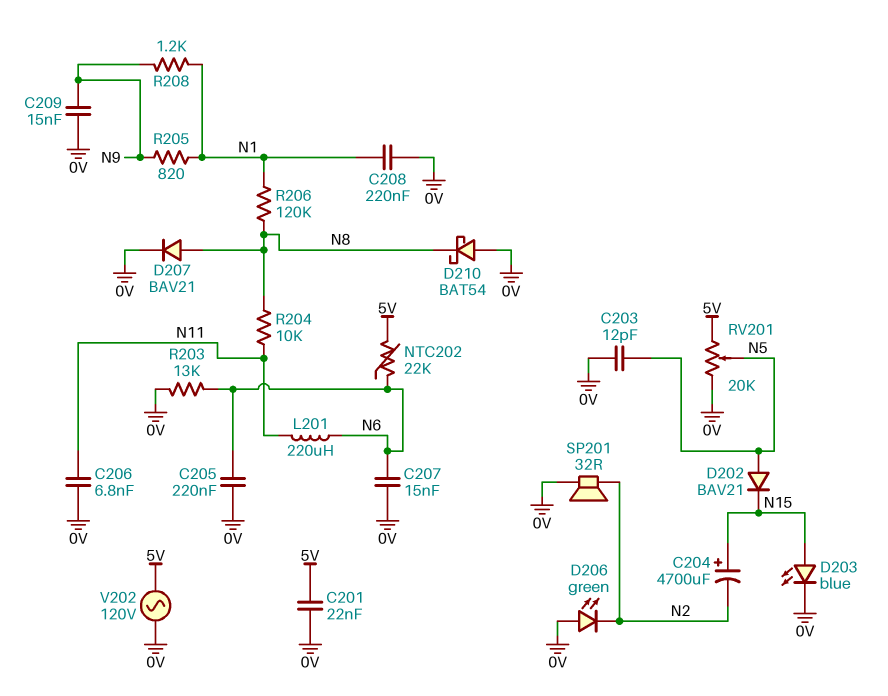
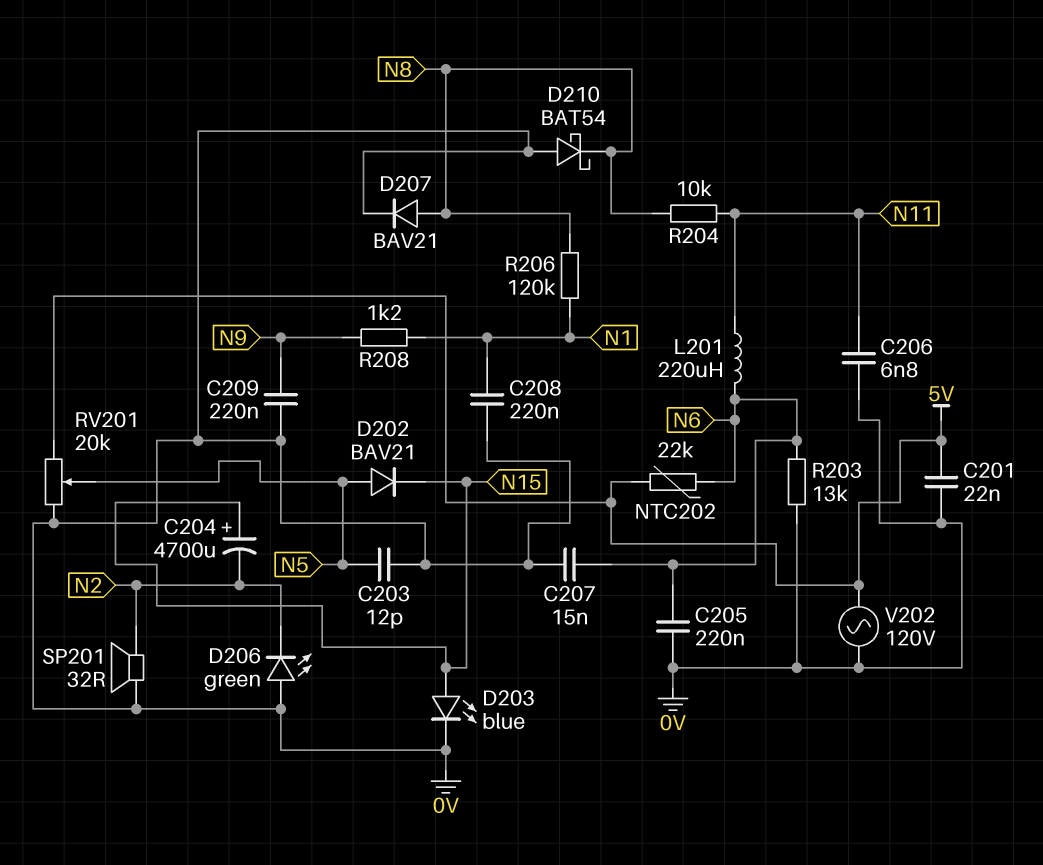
C209: 15nF (0V, N9) -> 220nF (0V, N9)
R205: 820 (N1, N9) -> none

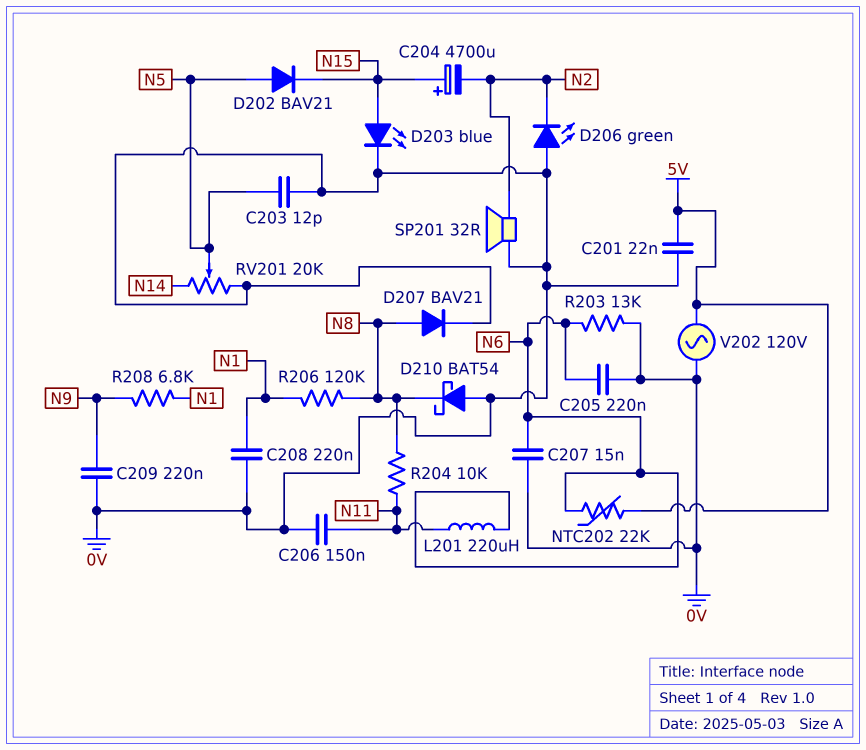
C206: 6.8nF (0V, N11) -> 150nF (0V, N11)
R208: 1.2k (N1, N9) -> 6.8k (N1, N9)
RV201: 20k (0V, 5V, wiper N5) -> 20k (0V, N14, wiper N5)

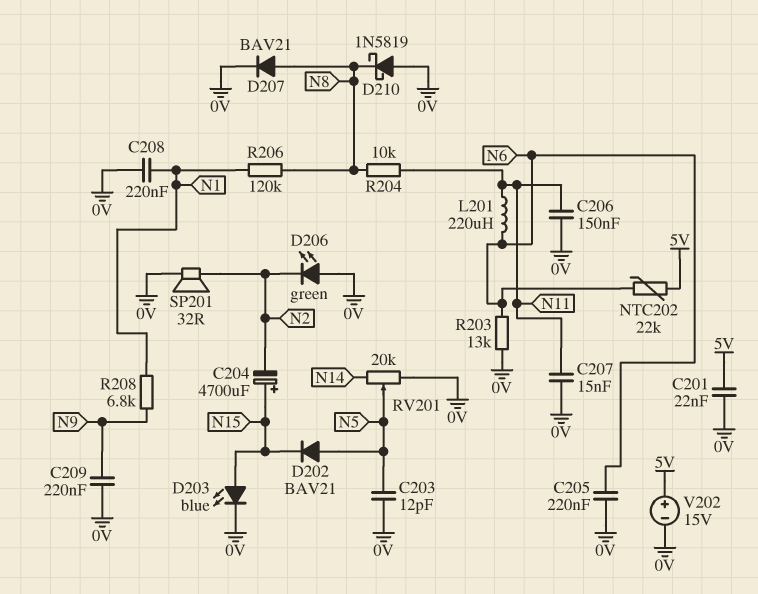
C207: 15nF (0V, N6) -> 15nF (0V, N11)
D210: schottky BAT54 (A 0V, K N8) -> schottky 1N5819 (A 0V, K N8)
V202: AC 120V (0V, 5V) -> 15V (plus 5V, minus 0V)

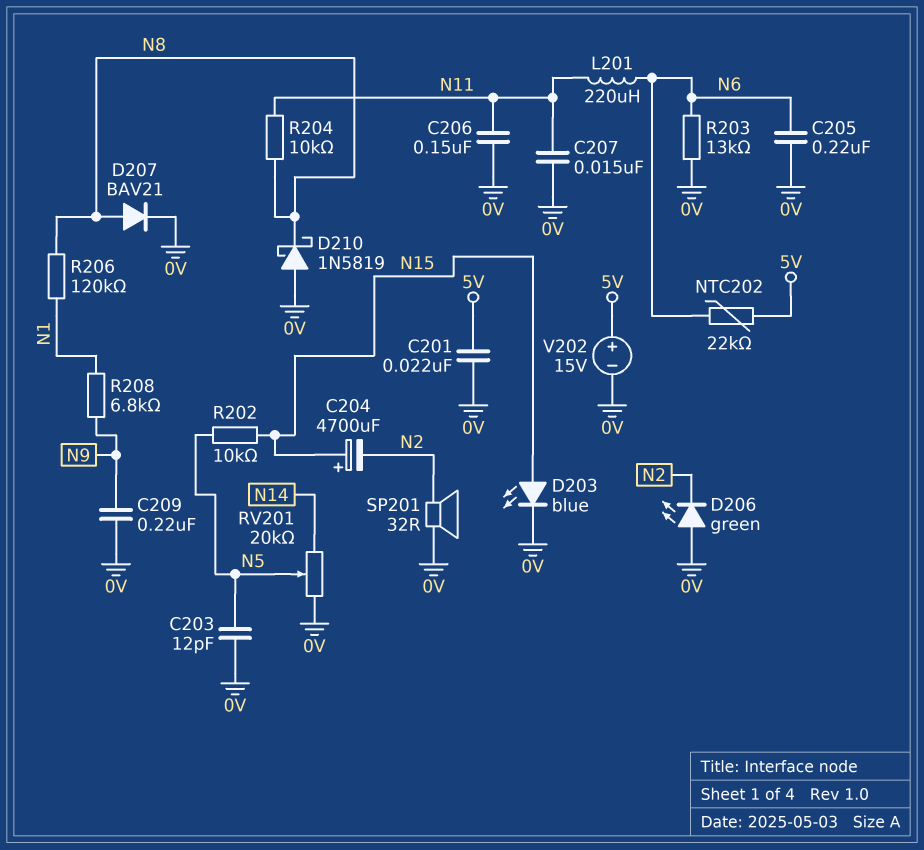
C208: 220nF (0V, N1) -> none
D202: diode BAV21 (A N5, K N15) -> none
R202: none -> 10k (N5, N15)

